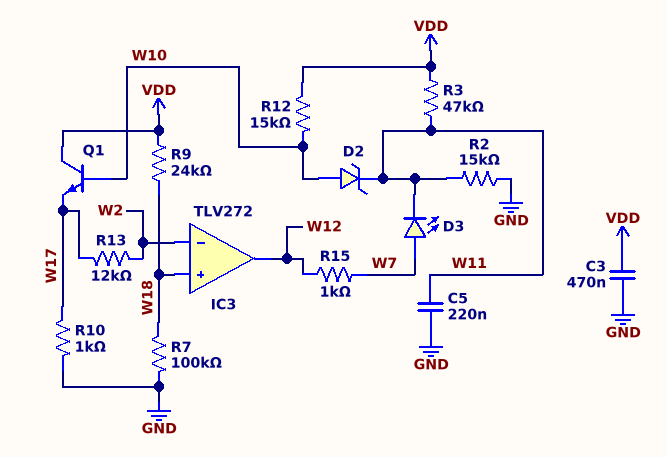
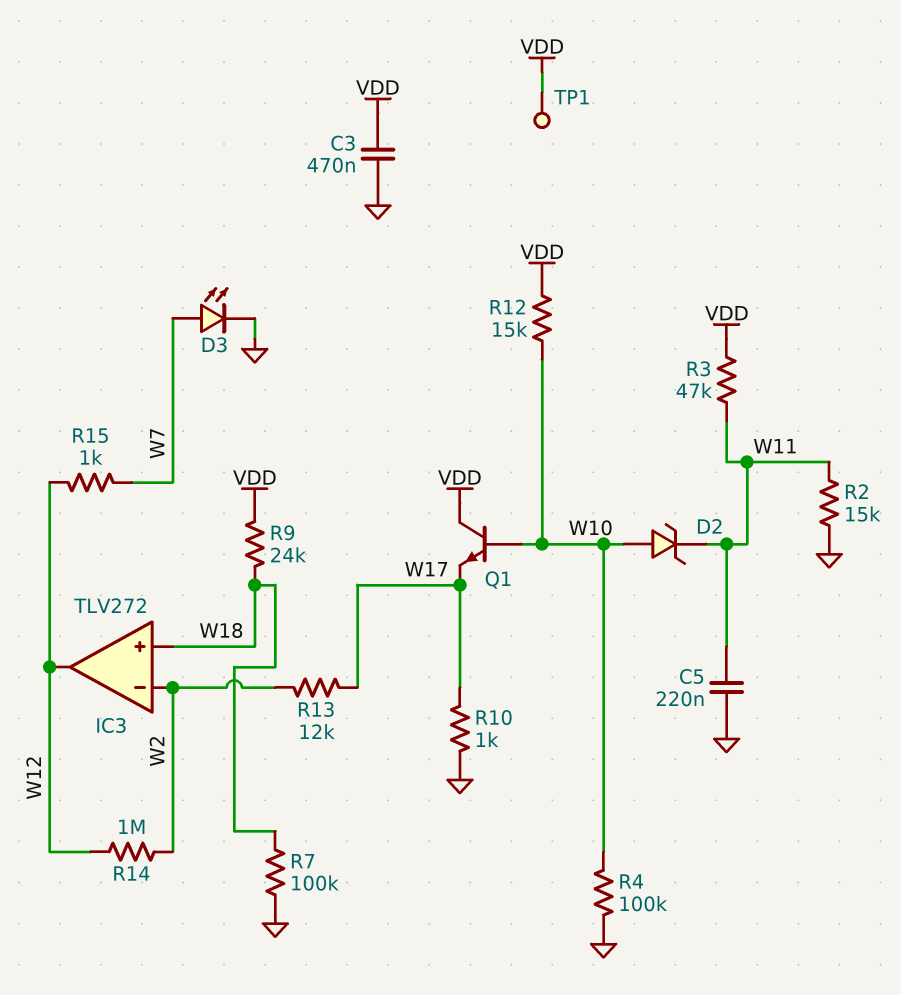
D3: LED (A W7, K W11) -> LED (A W7, K GND)
R4: none -> 100k (GND, W10)
R14: none -> 1M (W2, W12)
TP1: none -> test point (VDD)

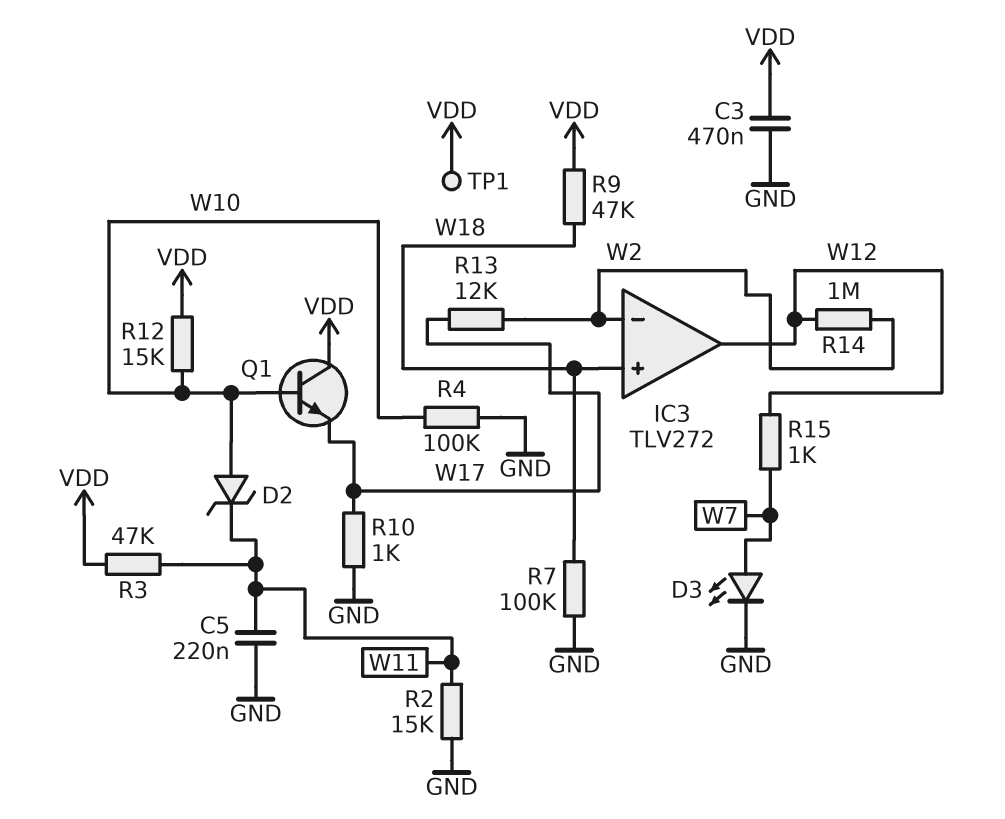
R9: 24k (VDD, W18) -> 47k (VDD, W18)

